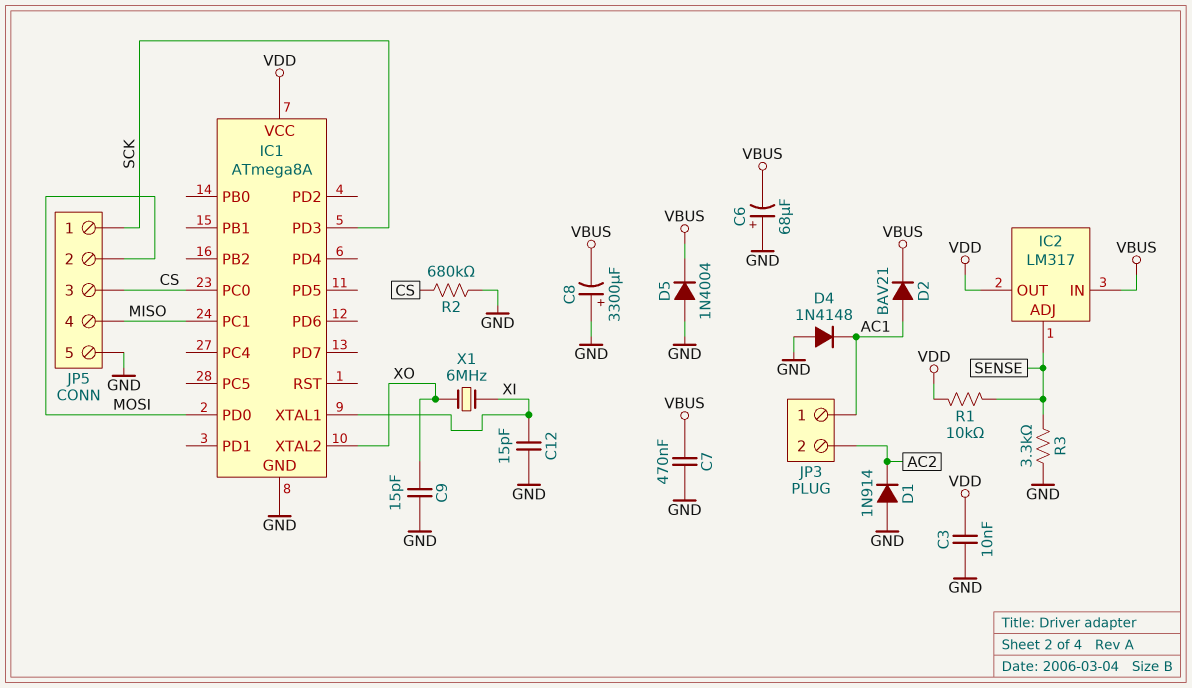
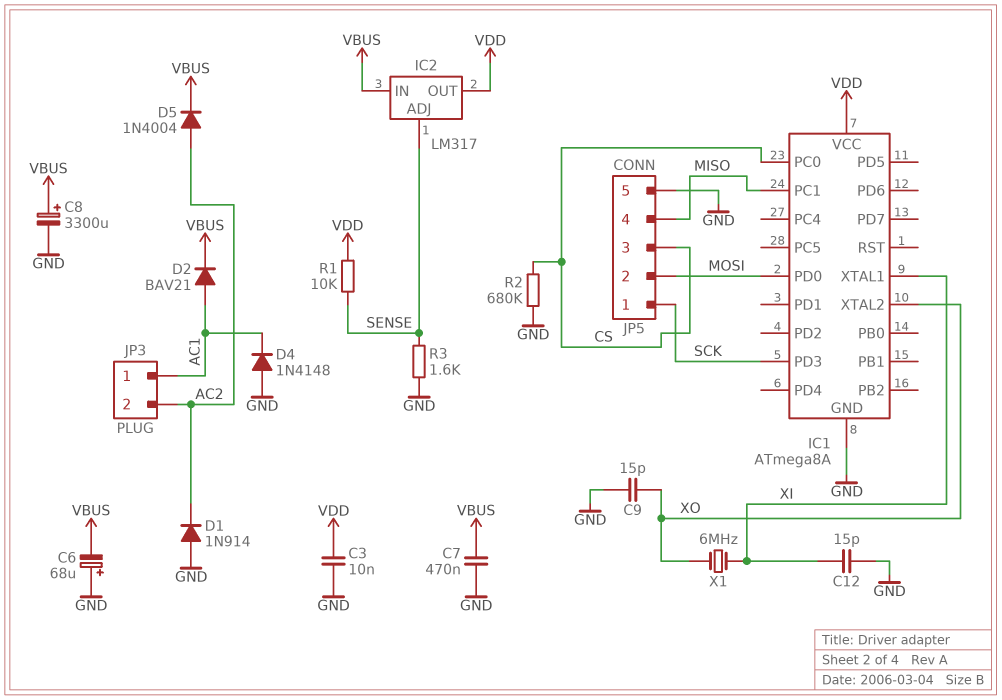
C8: 3300uF (plus GND, minus VBUS) -> 3300uF (plus VBUS, minus GND)
D5: diode 1N4004 (A GND, K VBUS) -> diode 1N4004 (A AC2, K VBUS)
R3: 3.3k (GND, SENSE) -> 1.6k (GND, SENSE)

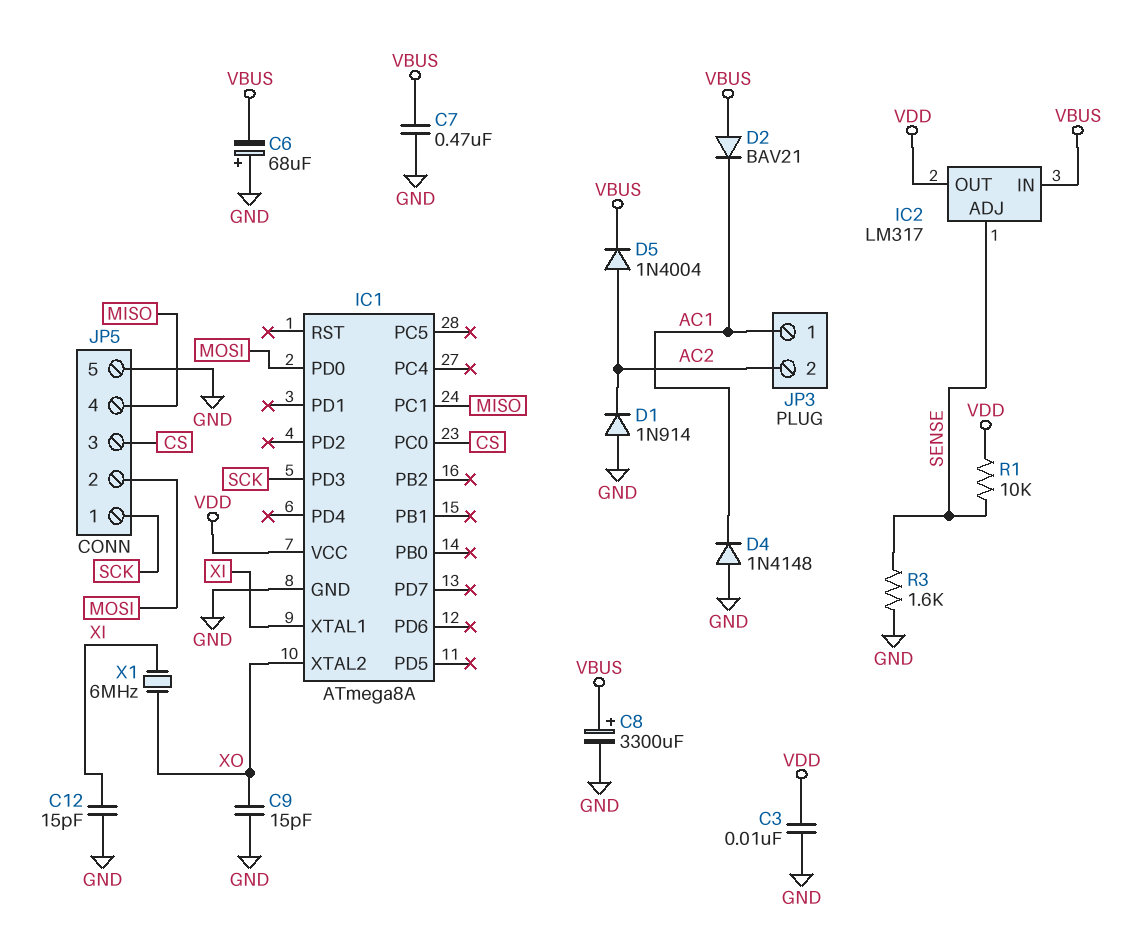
D2: diode BAV21 (A AC1, K VBUS) -> diode BAV21 (A VBUS, K AC1)
R2: 680k (CS, GND) -> none

